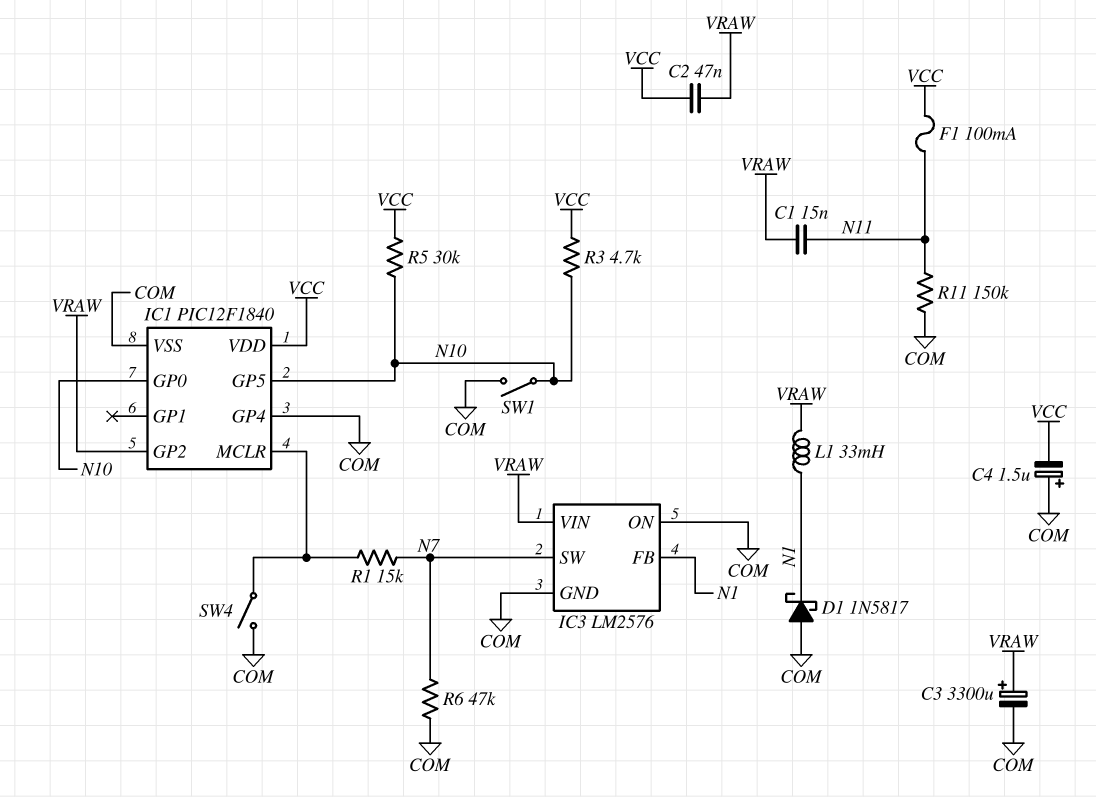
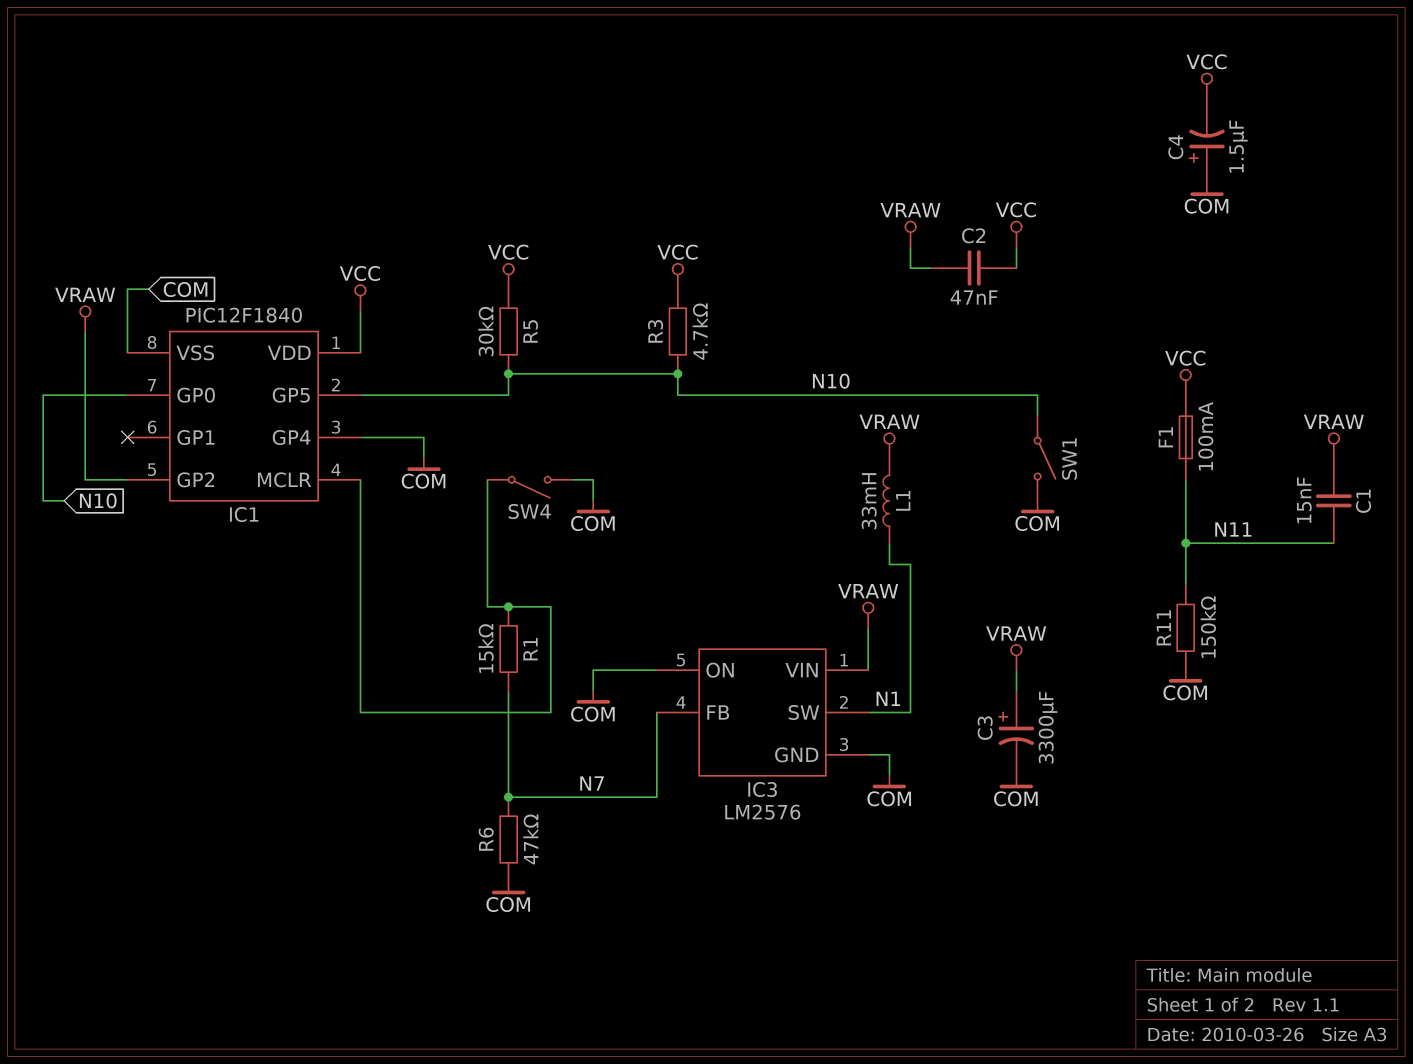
D1: schottky 1N5817 (A COM, K N1) -> none
IC3 pin FB: N1 -> N7
IC3 pin SW: N7 -> N1

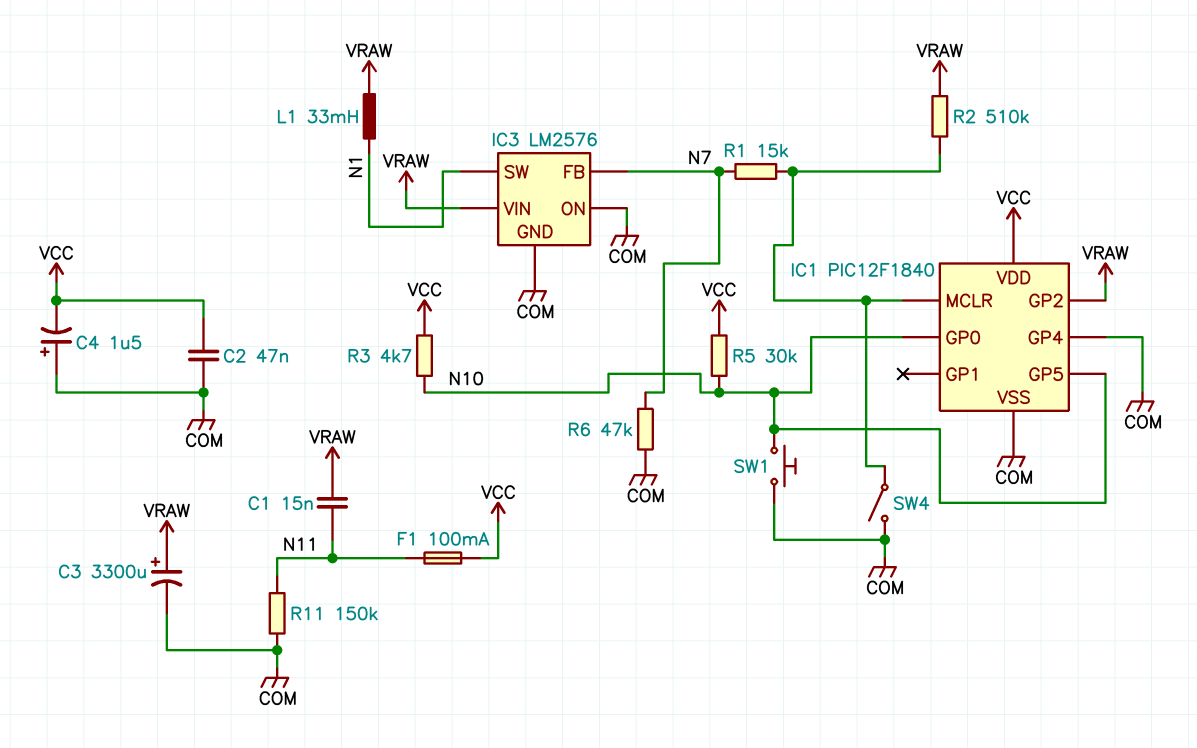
C2: 47nF (VCC, VRAW) -> 47nF (COM, VCC)
R2: none -> 510k (IC1/MCLR, VRAW)
SW1: switch (COM, N10) -> button (COM, N10)

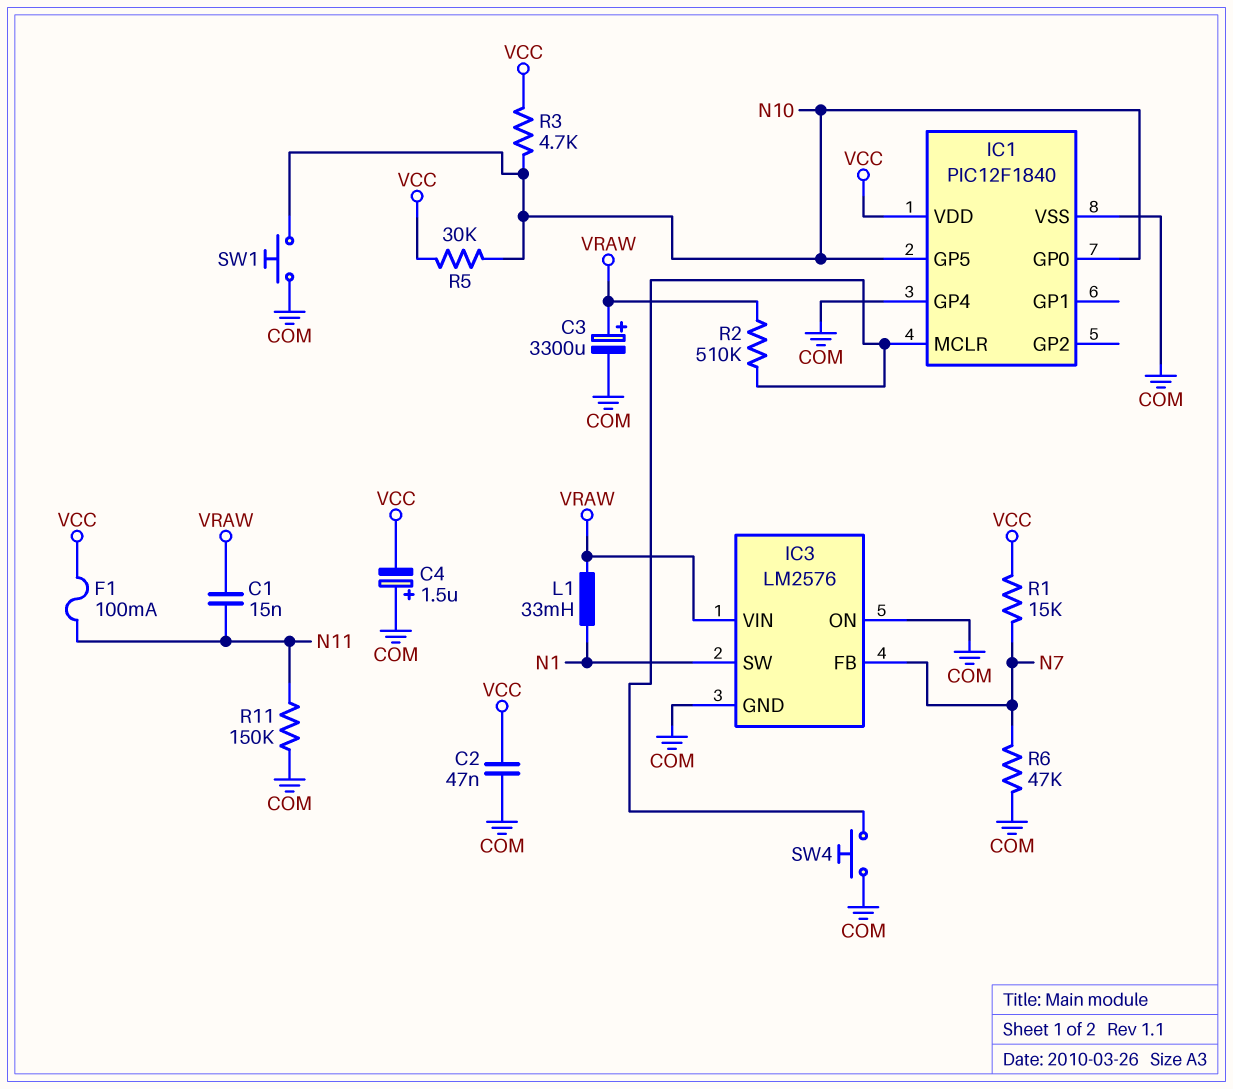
IC1 pin GP2: VRAW -> none
R1: 15k (IC1/MCLR, N7) -> 15k (N7, VCC)
SW4: switch (COM, IC1/MCLR) -> button (COM, IC1/MCLR)

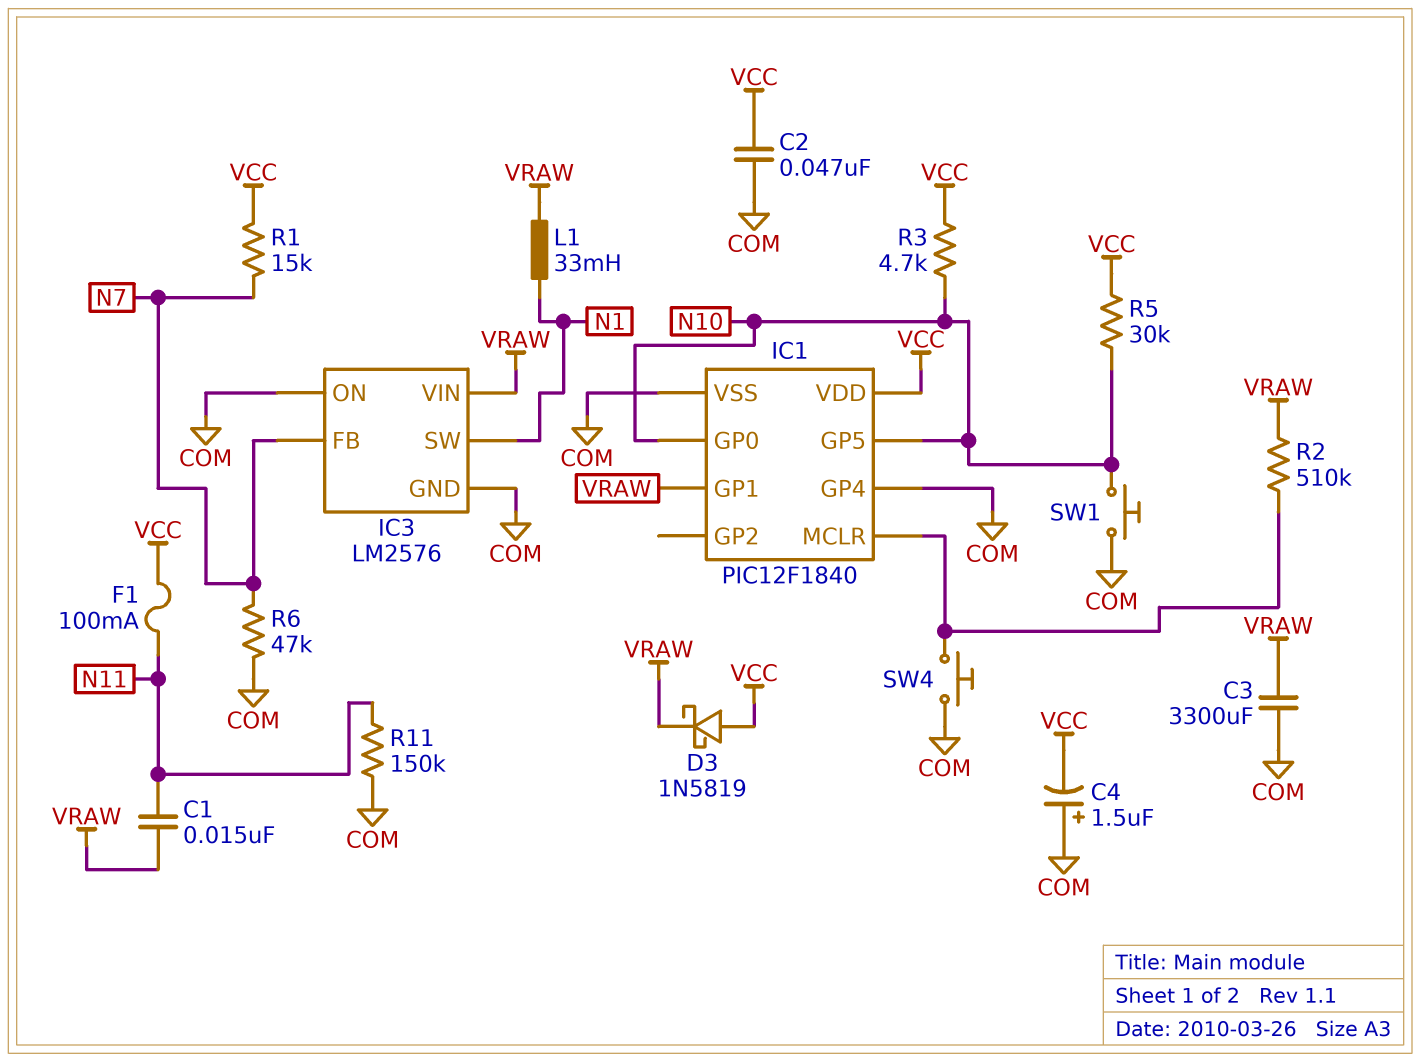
C3: 3300uF (plus VRAW, minus COM) -> 3300uF (COM, VRAW)
D3: none -> schottky 1N5819 (A VCC, K VRAW)
IC1 pin GP1: none -> VRAW

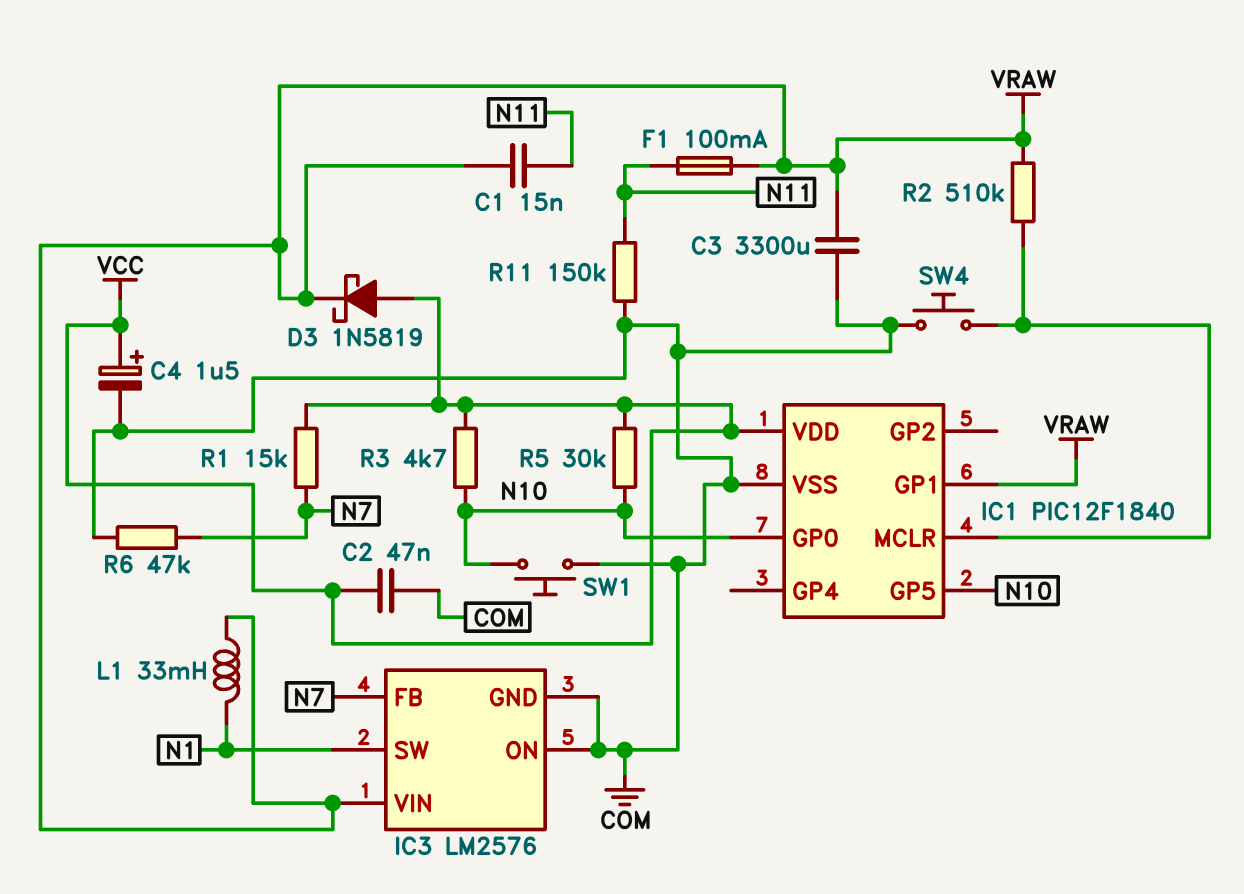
C4: 1.5uF (plus COM, minus VCC) -> 1.5uF (plus VCC, minus COM)
F1: 100mA (N11, VCC) -> 100mA (N11, VRAW)
IC1 pin GP4: COM -> none

